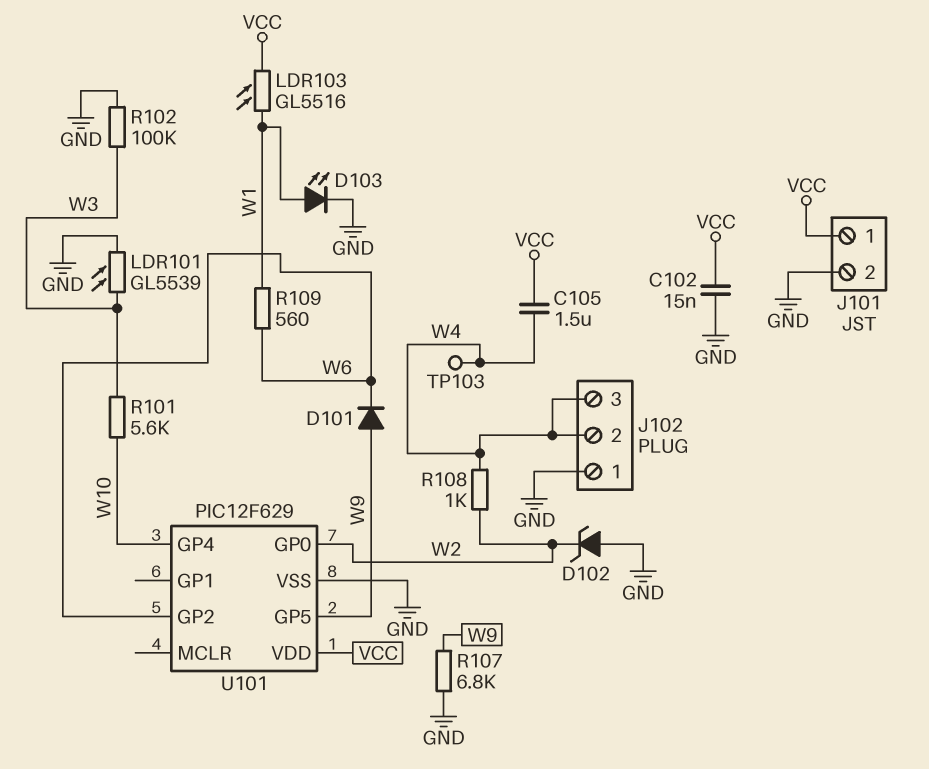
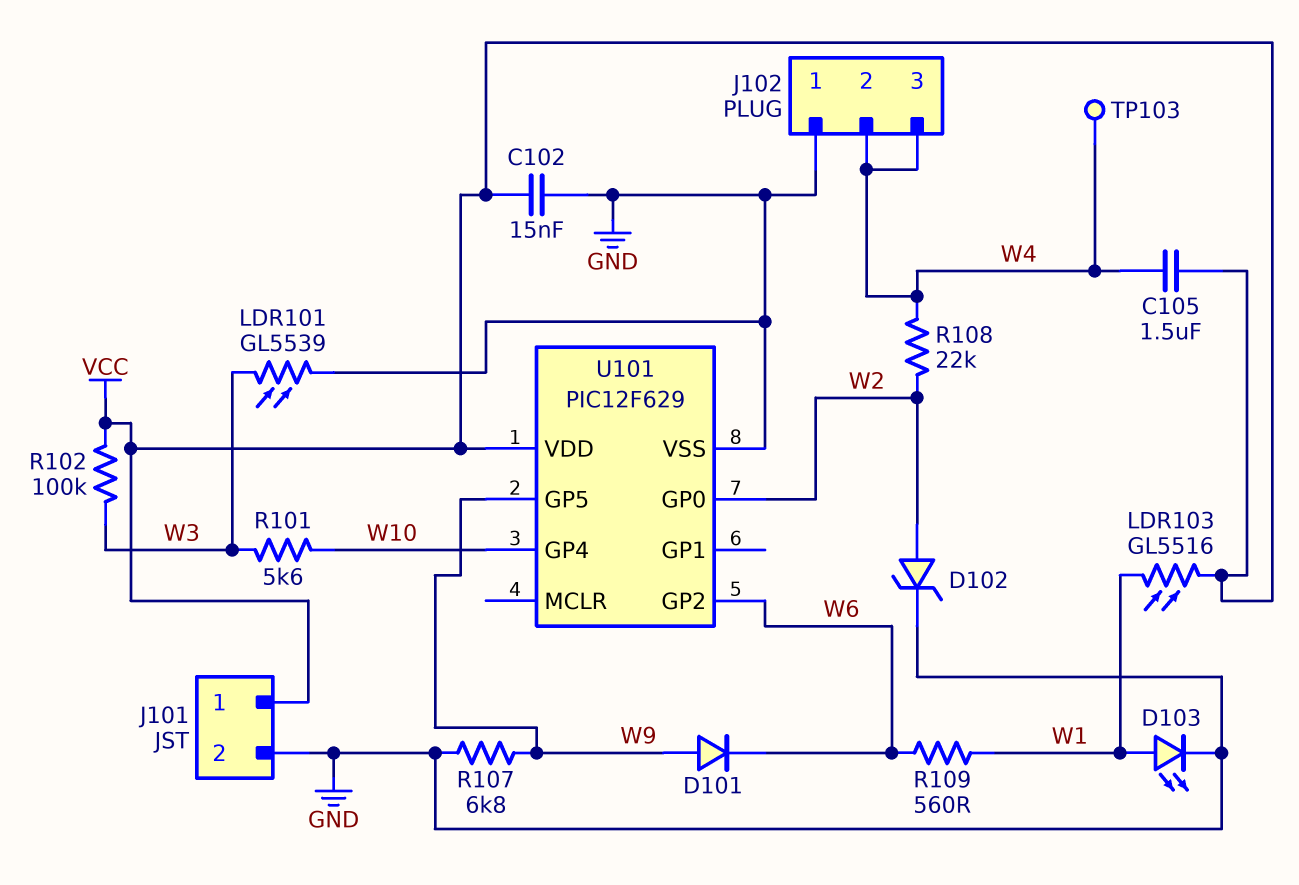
D102: zener (A GND, K W2) -> zener (A W2, K GND)
R102: 100k (GND, W3) -> 100k (VCC, W3)
R108: 1k (W2, W4) -> 22k (W2, W4)

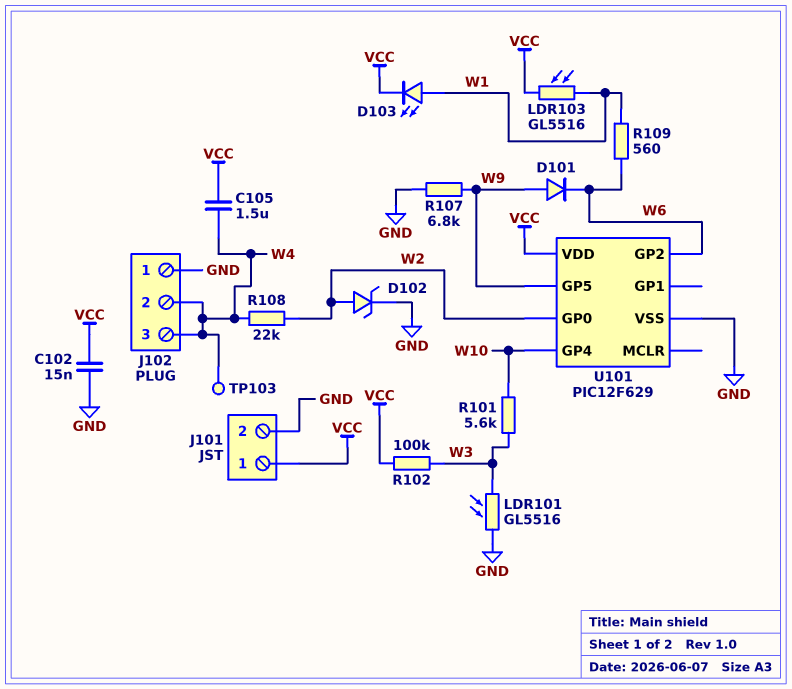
D103: LED (A W1, K GND) -> LED (A W1, K VCC)
LDR101: GL5539 (GND, W3) -> GL5516 (GND, W3)

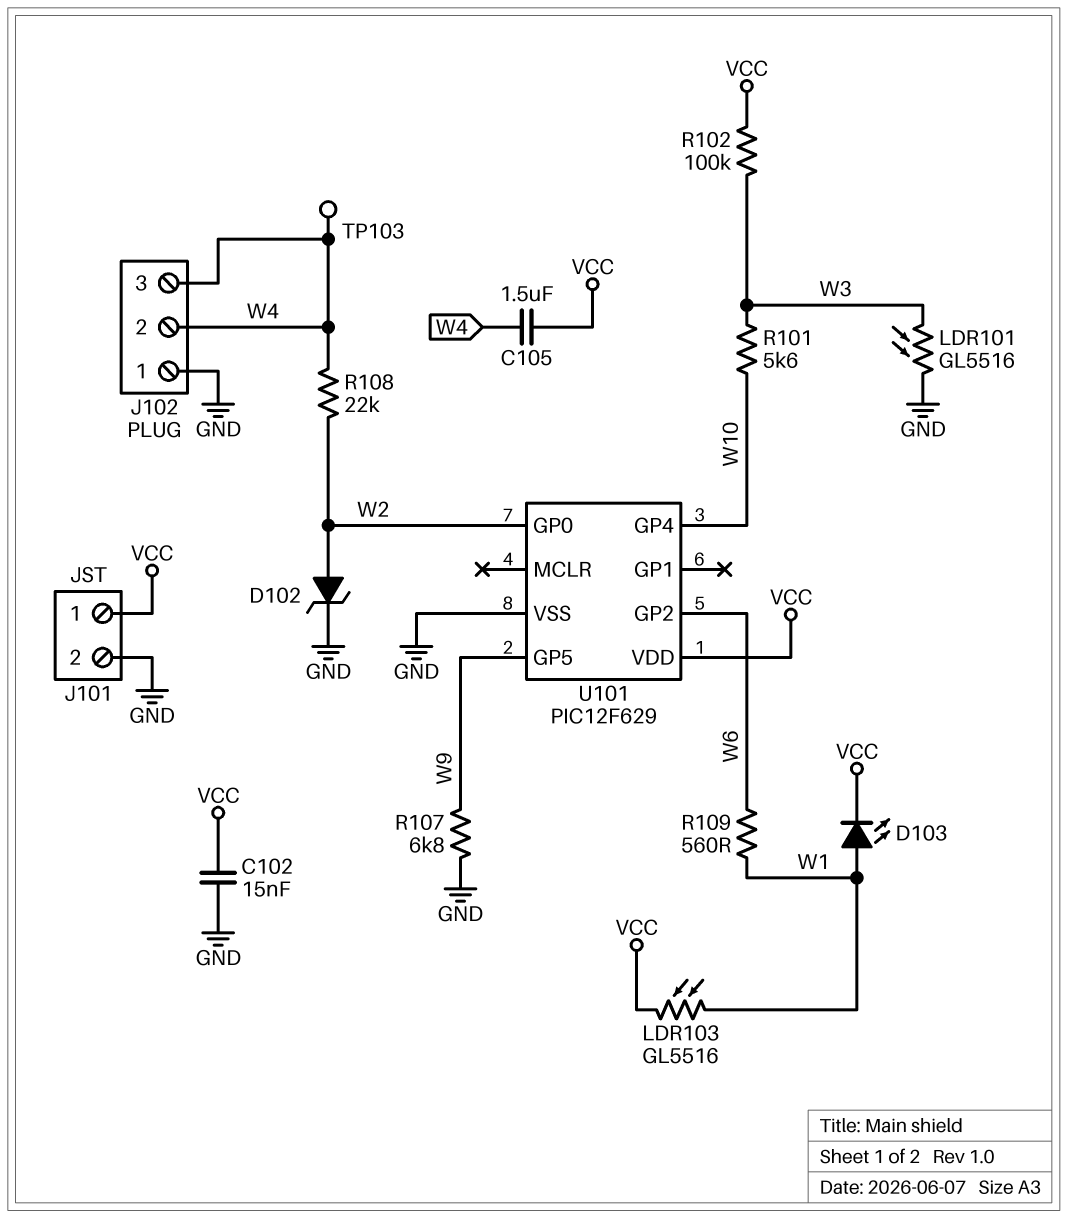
D101: diode (A W9, K W6) -> none

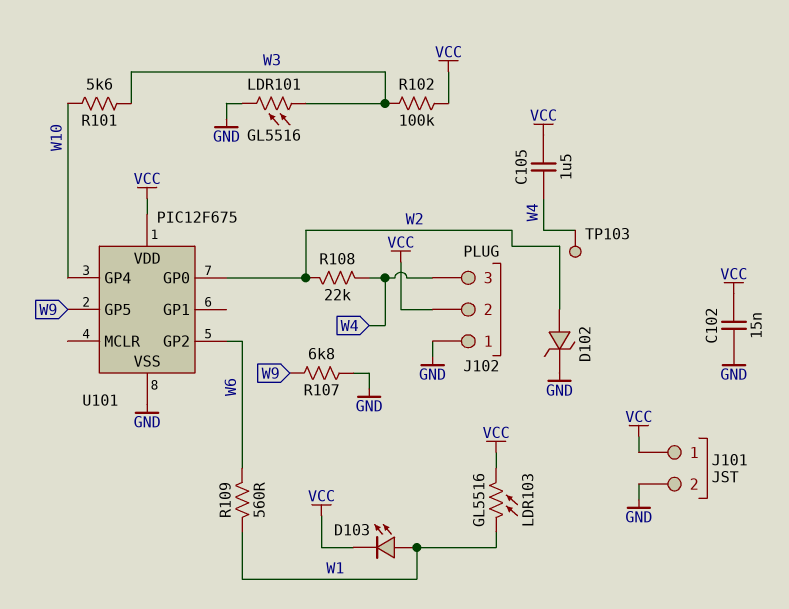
J102 pin 2: W4 -> VCC
U101: PIC12F629 -> PIC12F675

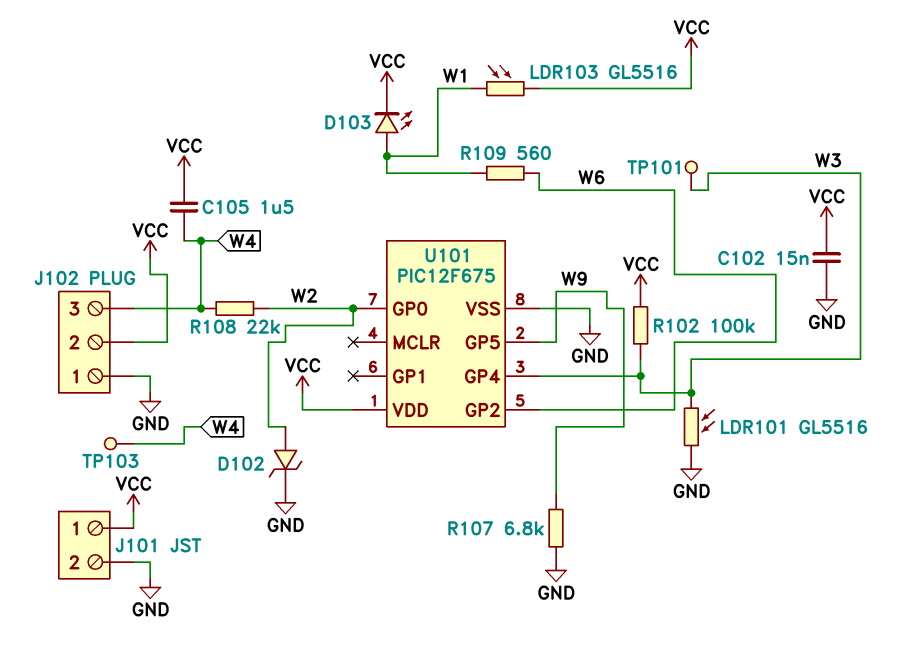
R101: 5.6k (W3, W10) -> none
TP101: none -> test point (W3)
U101 pin GP4: W10 -> W3

